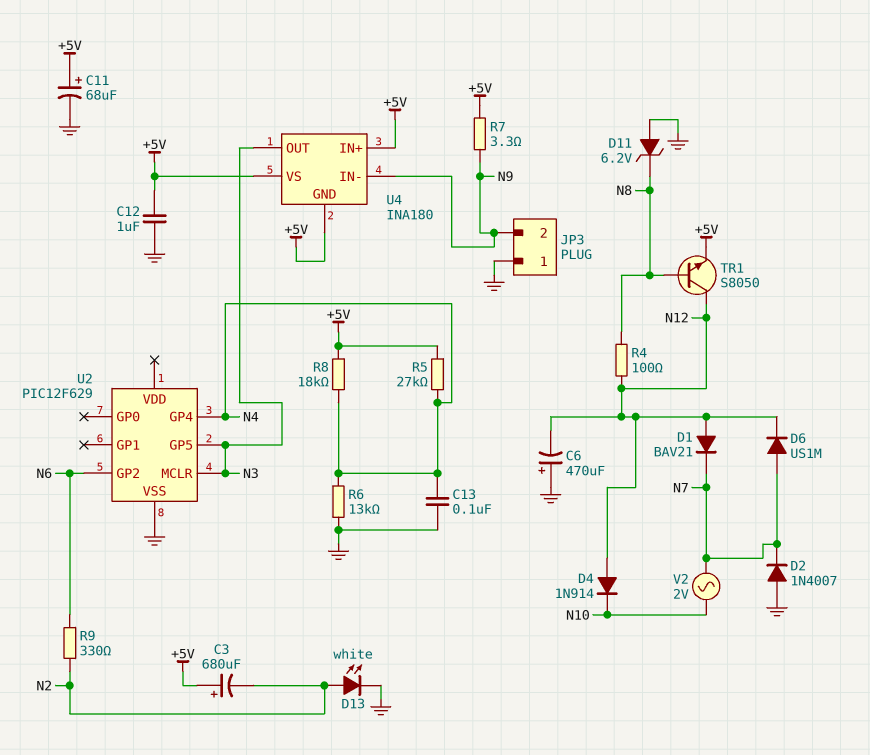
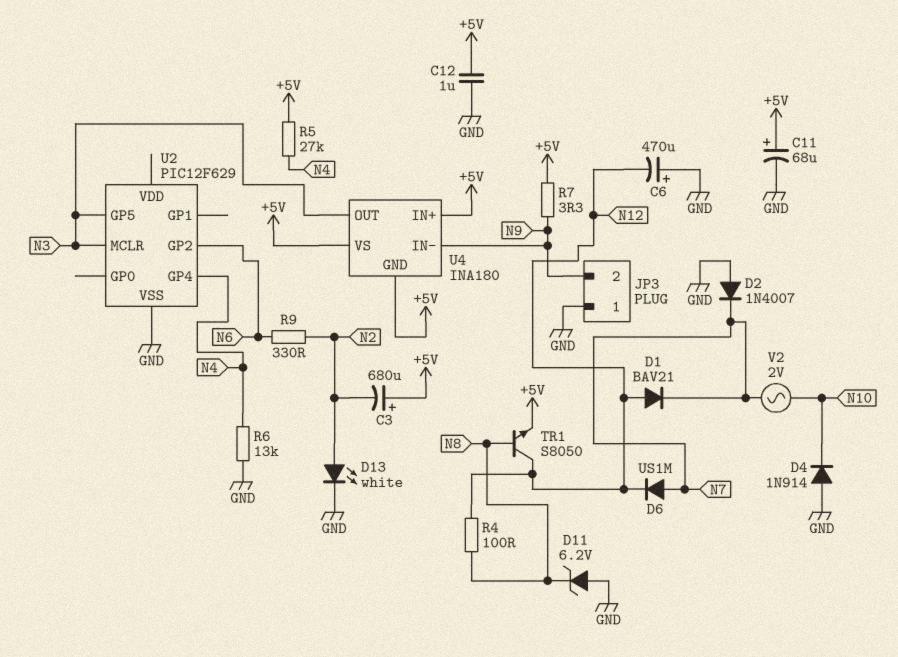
C13: 100nF (GND, N4) -> none
D4: diode 1N914 (A N12, K N10) -> diode 1N914 (A GND, K N10)
R8: 18k (+5V, N4) -> none

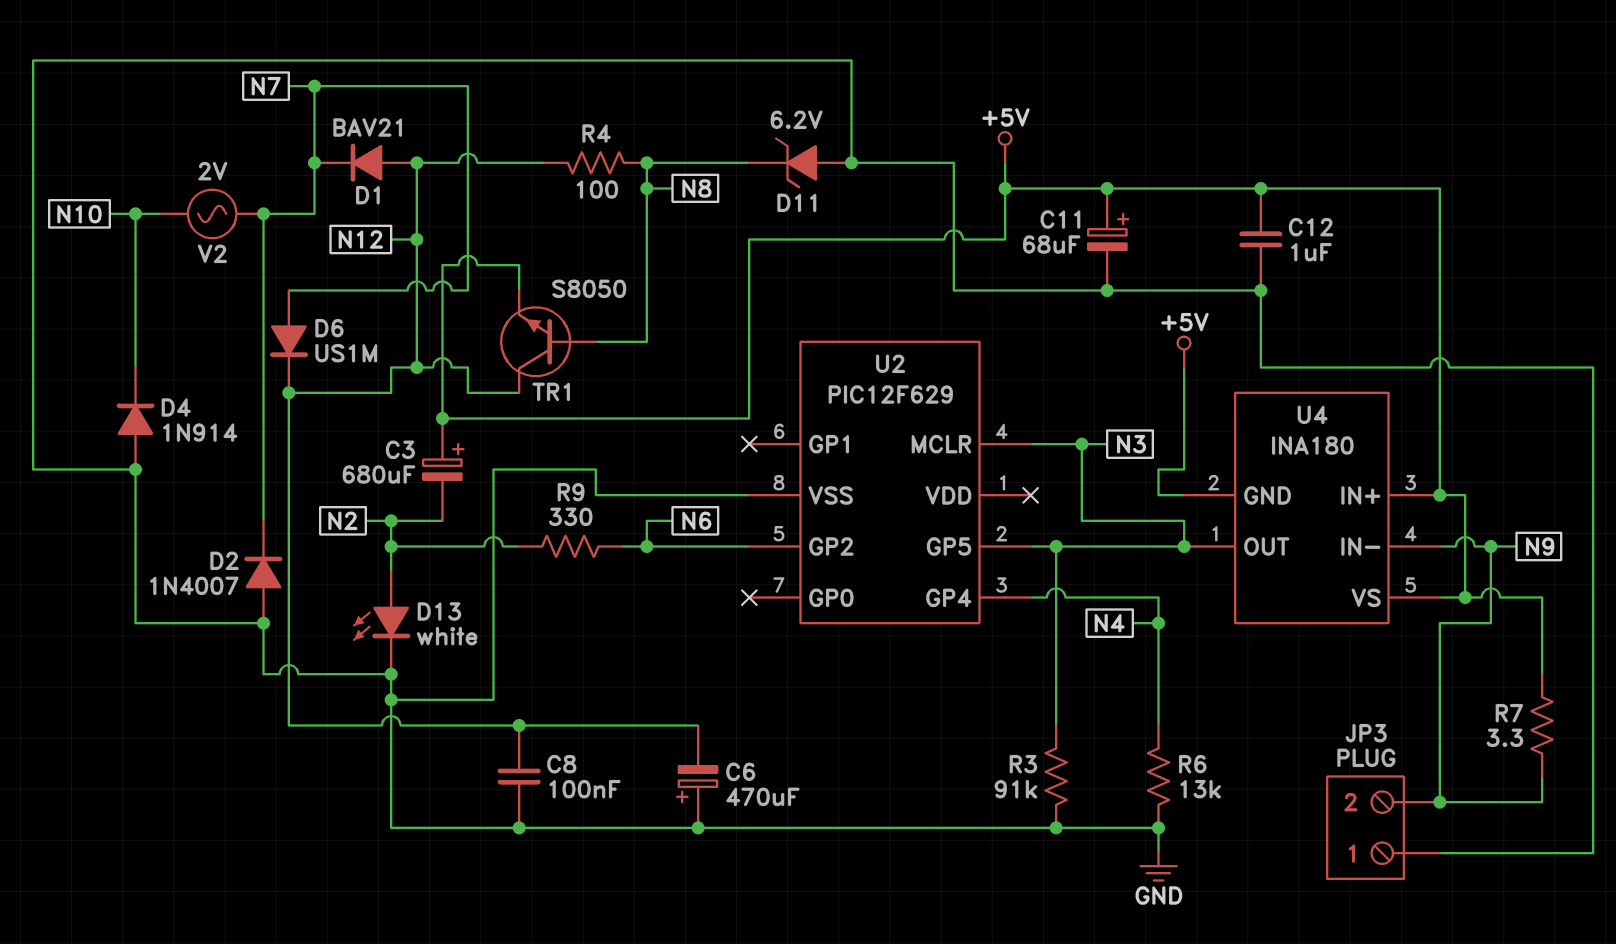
C8: none -> 100nF (GND, N12)
R3: none -> 91k (GND, N3)
R5: 27k (+5V, N4) -> none

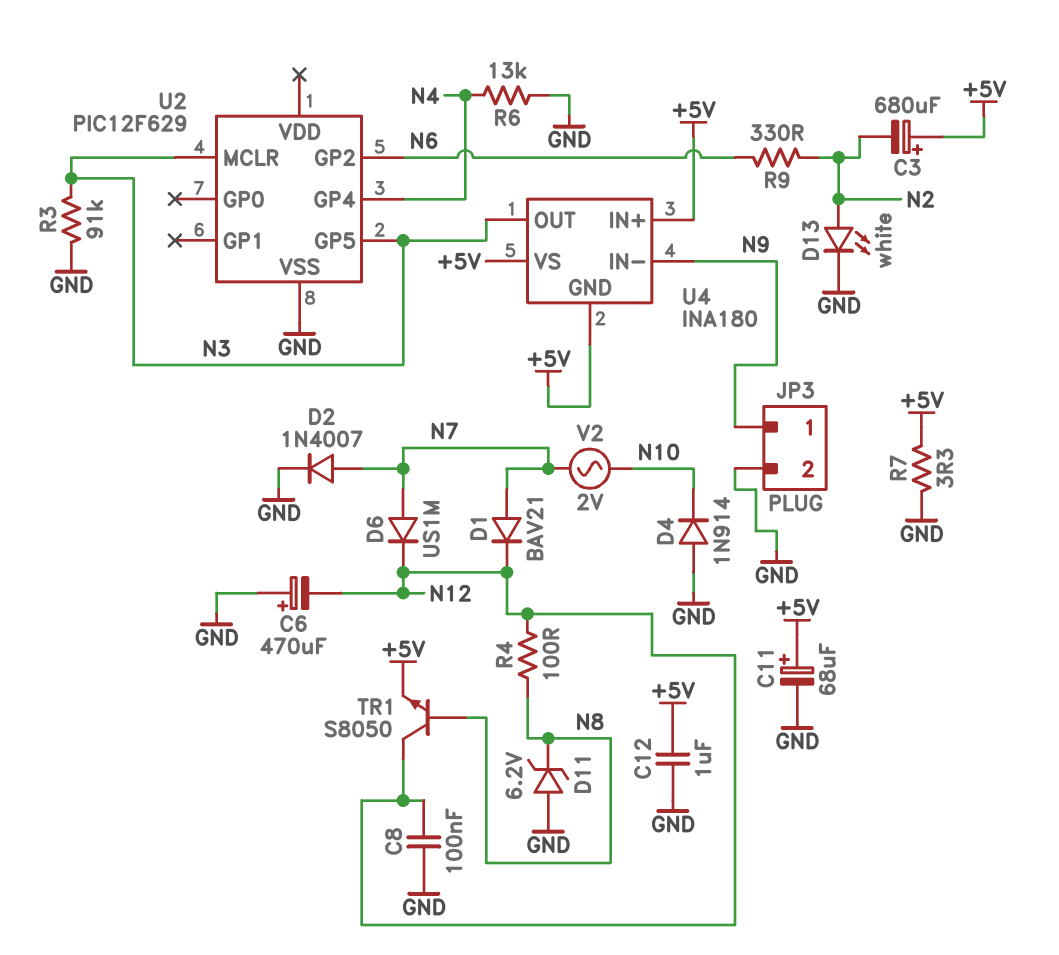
D1: diode BAV21 (A N12, K N7) -> diode BAV21 (A N7, K N12)
D2: diode 1N4007 (A GND, K N7) -> diode 1N4007 (A N7, K GND)
JP3 pin 1: GND -> N9
JP3 pin 2: N9 -> GND
R7: 3.3 (+5V, N9) -> 3.3 (+5V, GND)

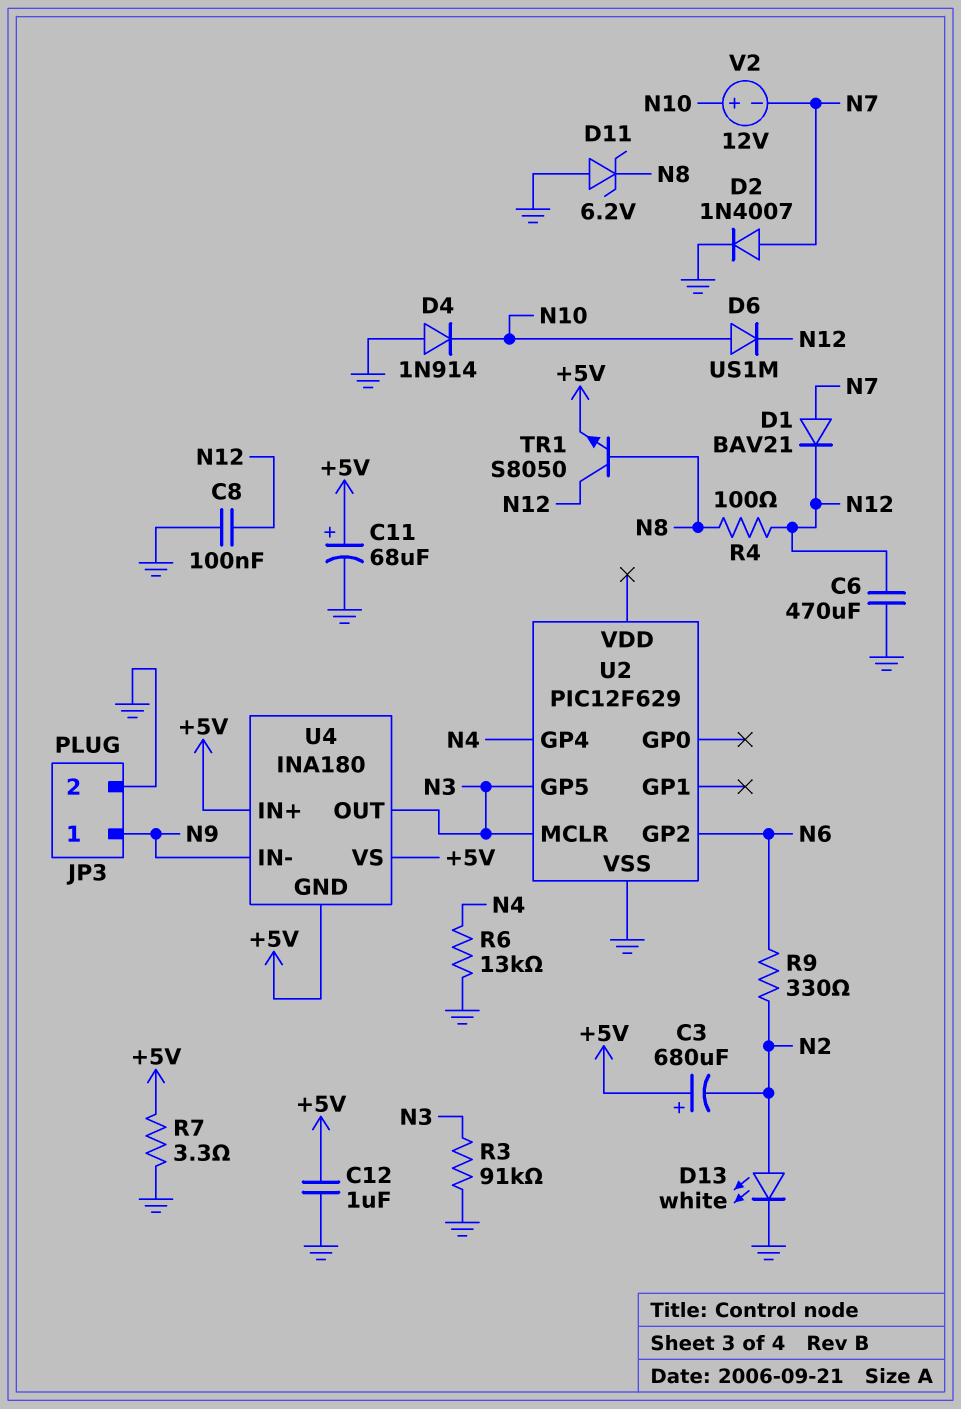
C6: 470uF (plus GND, minus N12) -> 470uF (GND, N12)
D6: diode US1M (A N7, K N12) -> diode US1M (A N10, K N12)
V2: AC 2V (N7, N10) -> 12V (plus N10, minus N7)

